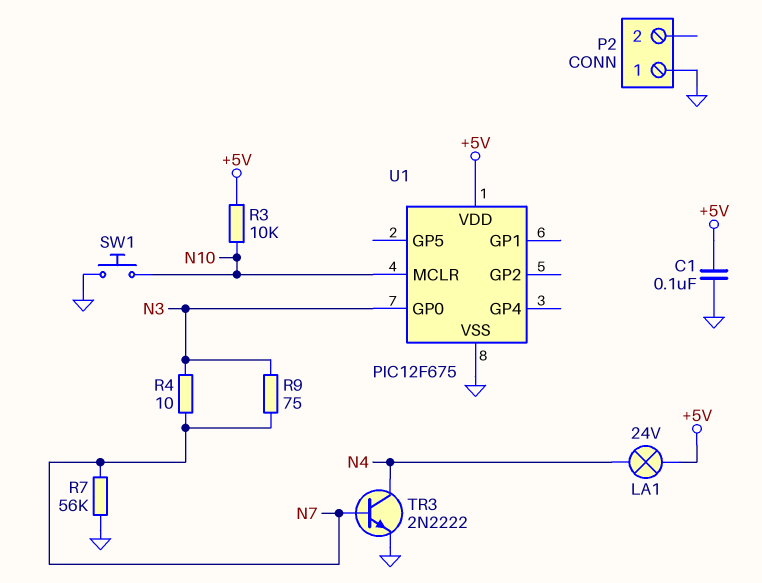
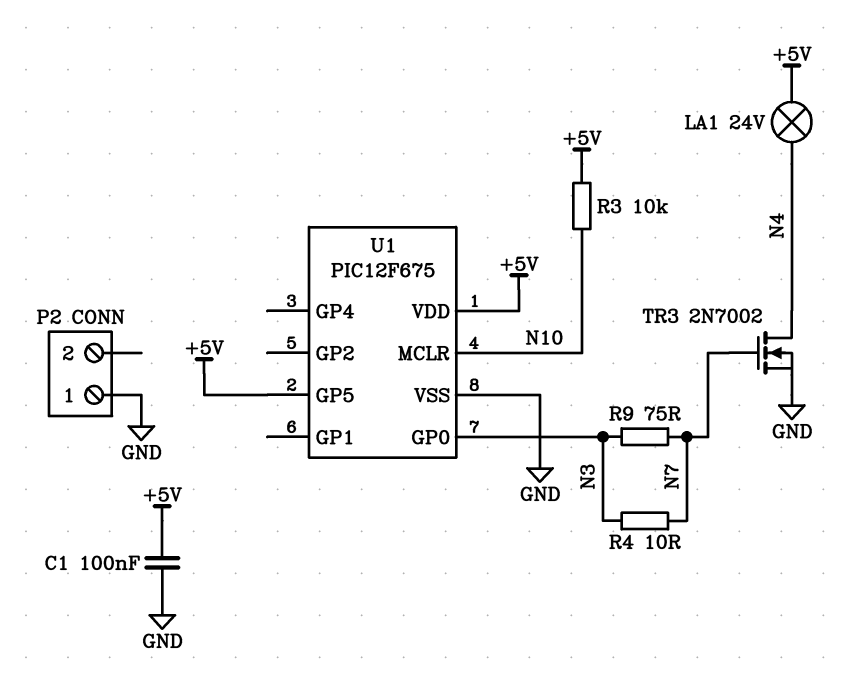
R7: 56k (GND, N7) -> none
SW1: button (GND, N10) -> none
TR3: NPN 2N2222 (B N7, C N4, E GND) -> NMOS 2N7002 (G N7, D N4, S GND)
U1 pin GP5: none -> +5V

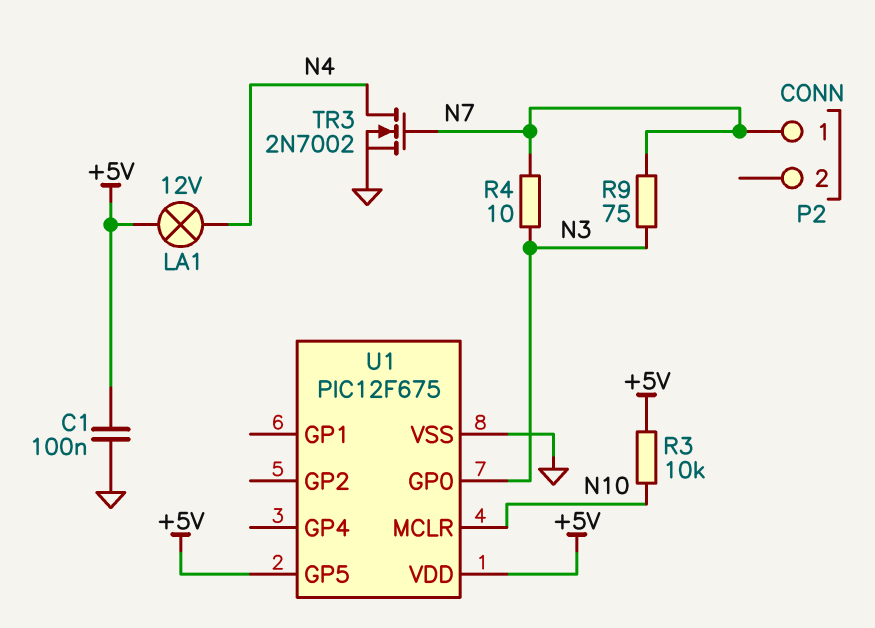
LA1: lamp 24V (+5V, N4) -> lamp 12V (+5V, N4)
P2 pin 1: GND -> N7

